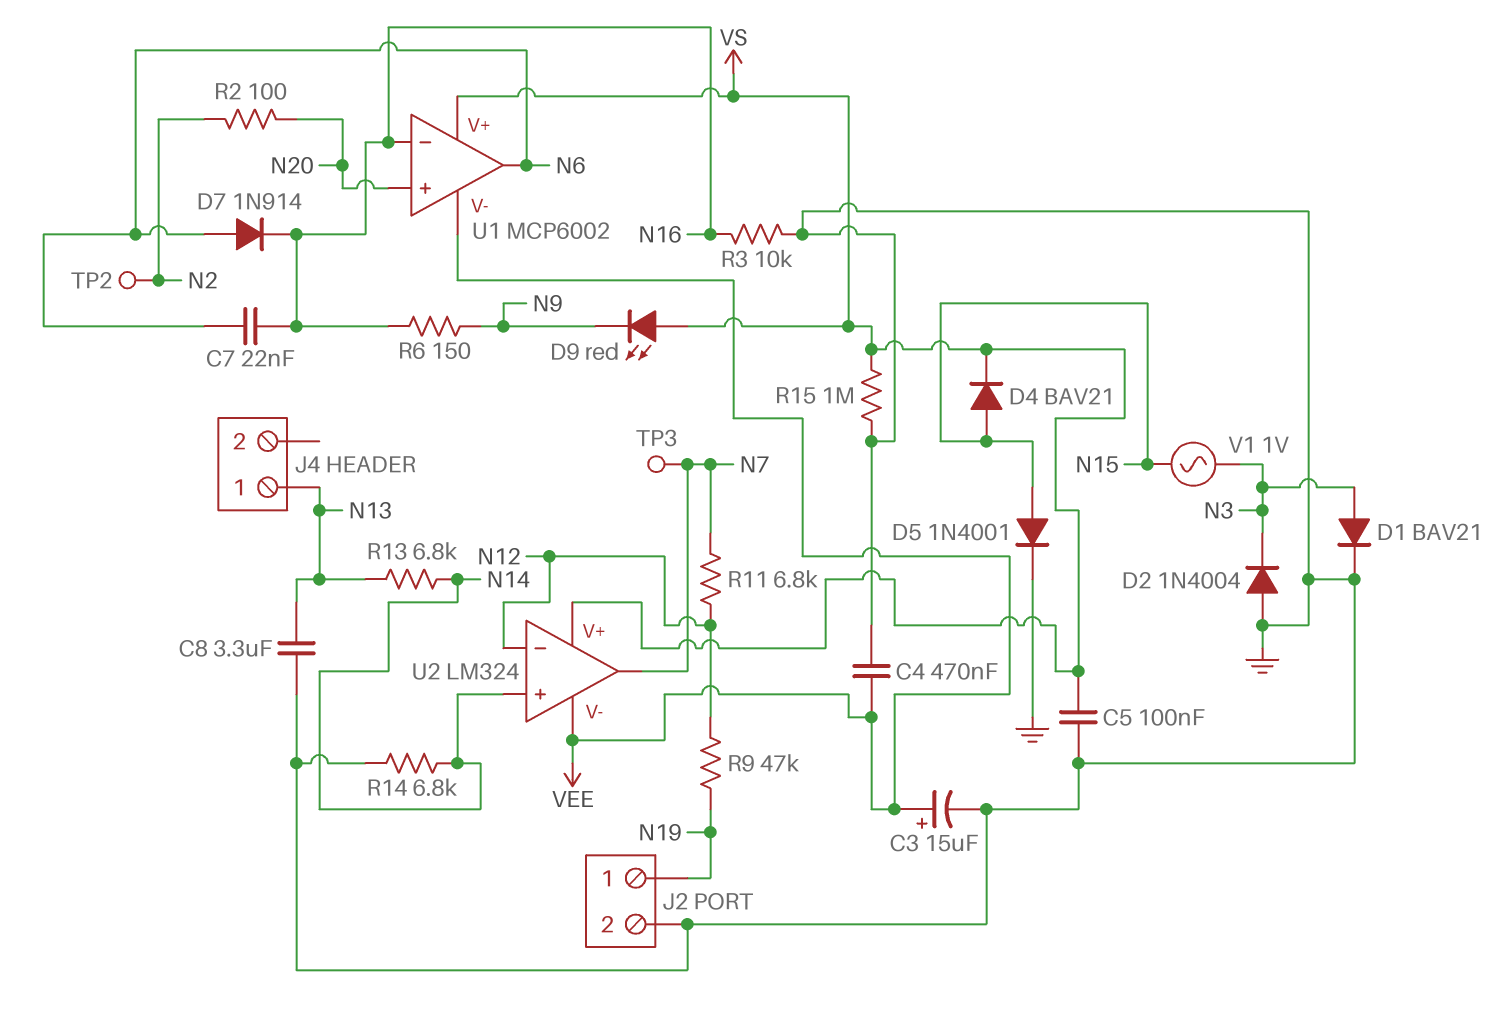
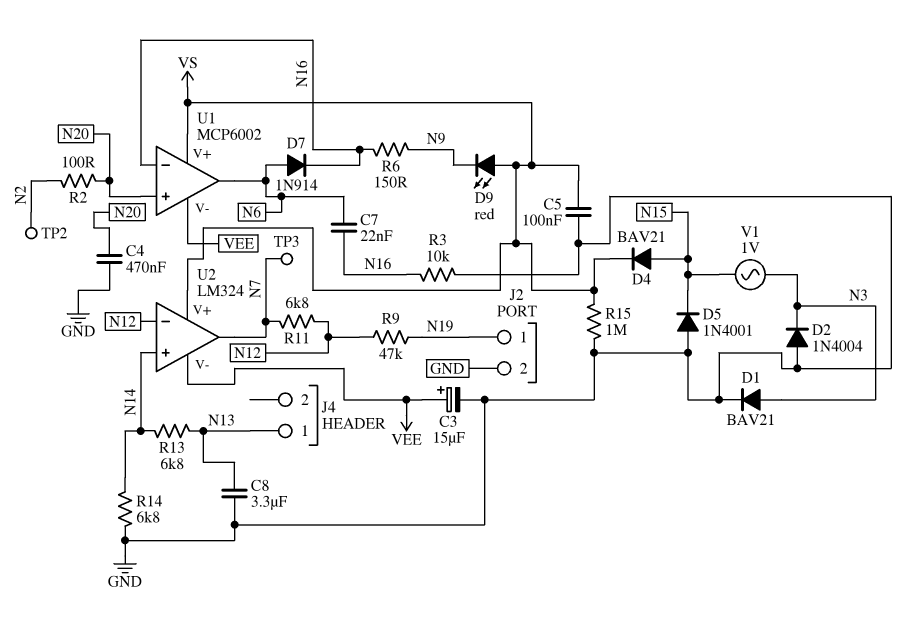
C4: 470nF (GND, VEE) -> 470nF (GND, N20)
D5: diode 1N4001 (A N15, K GND) -> diode 1N4001 (A GND, K N15)

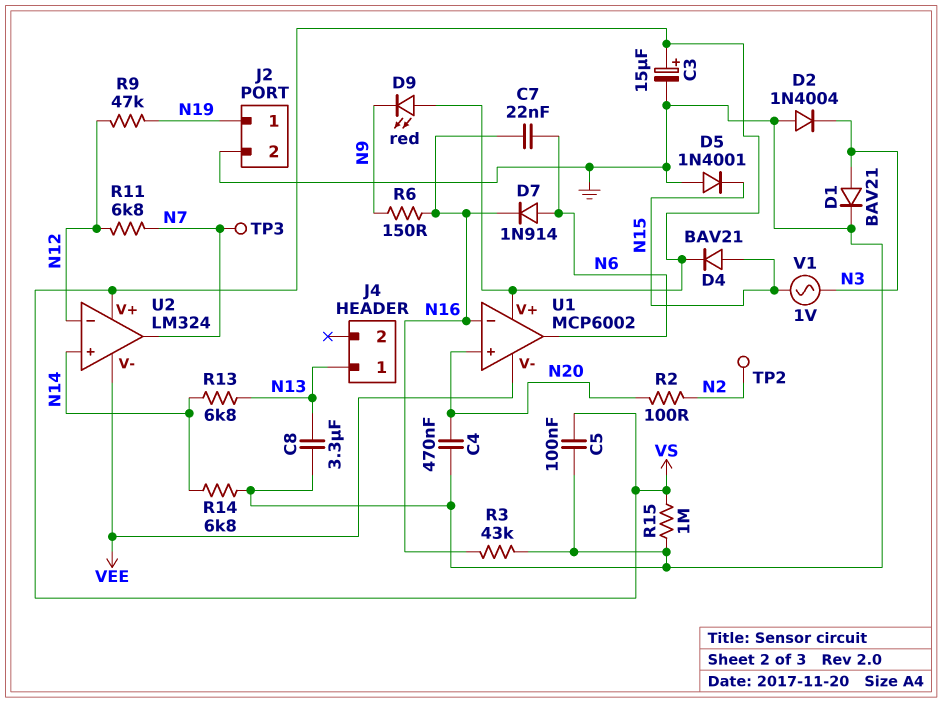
C3: 15uF (plus VEE, minus GND) -> 15uF (plus VS, minus GND)
R3: 10k (GND, N16) -> 43k (GND, N16)

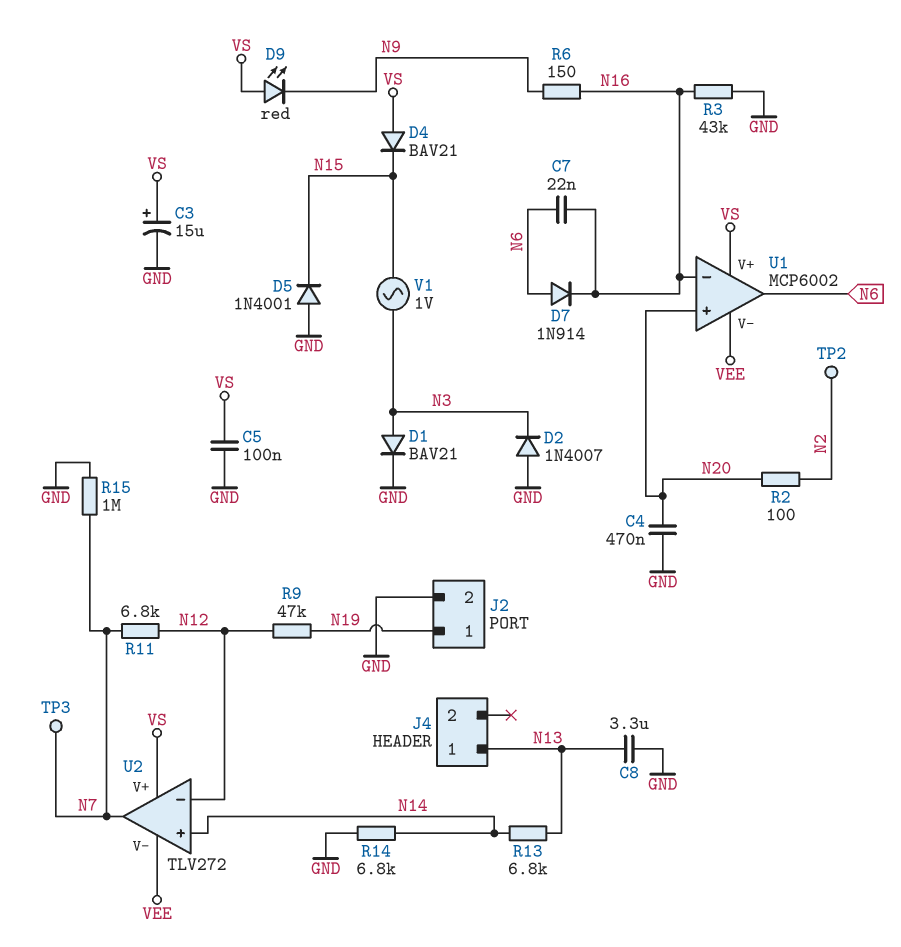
D2: diode 1N4004 (A GND, K N3) -> diode 1N4007 (A GND, K N3)
D4: diode BAV21 (A N15, K VS) -> diode BAV21 (A VS, K N15)
R15: 1M (GND, VS) -> 1M (GND, N7)
U2: LM324 -> TLV272

